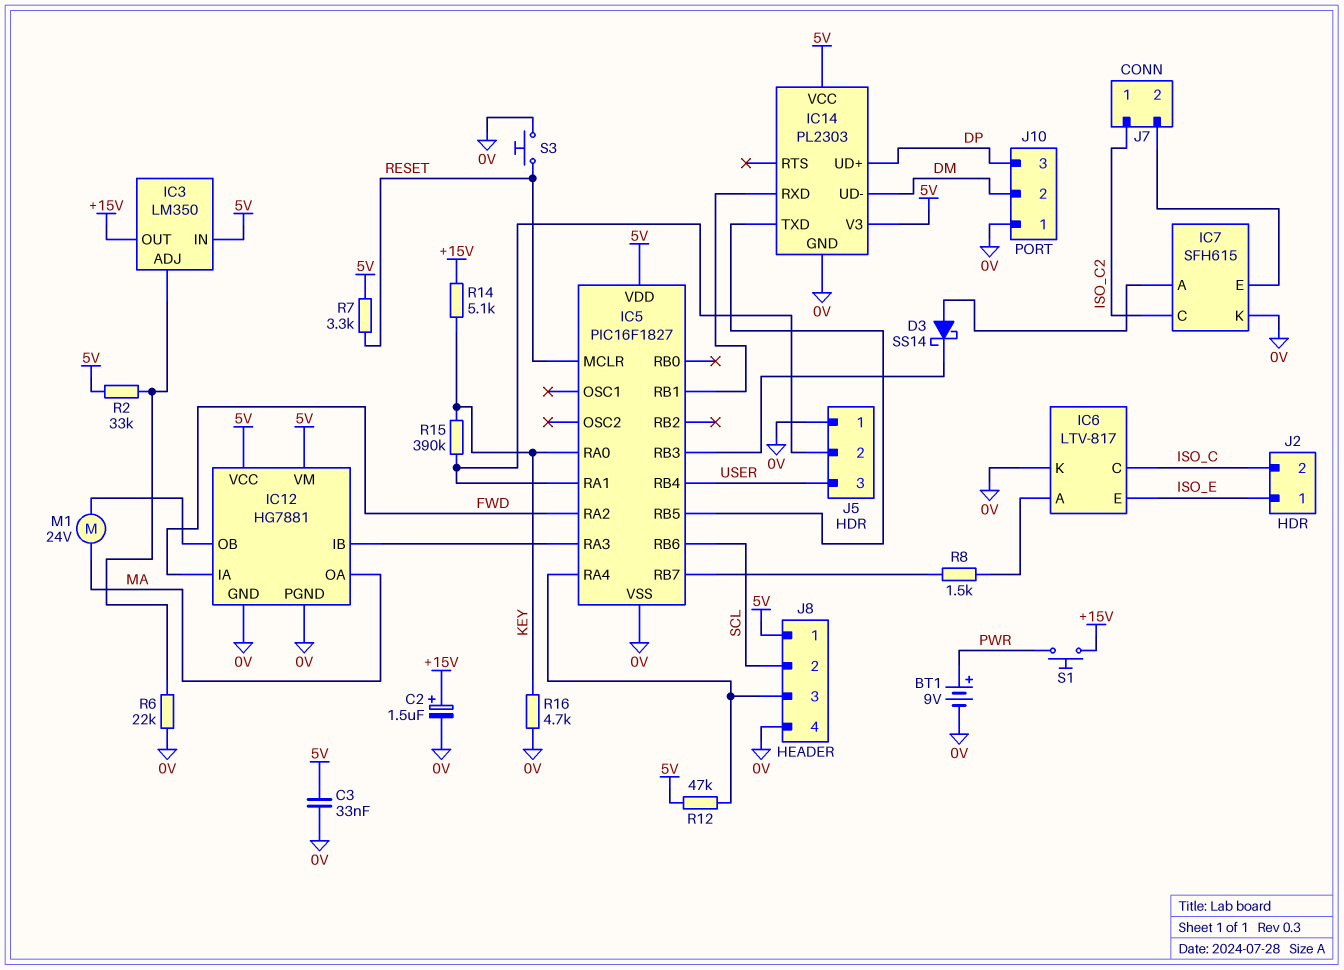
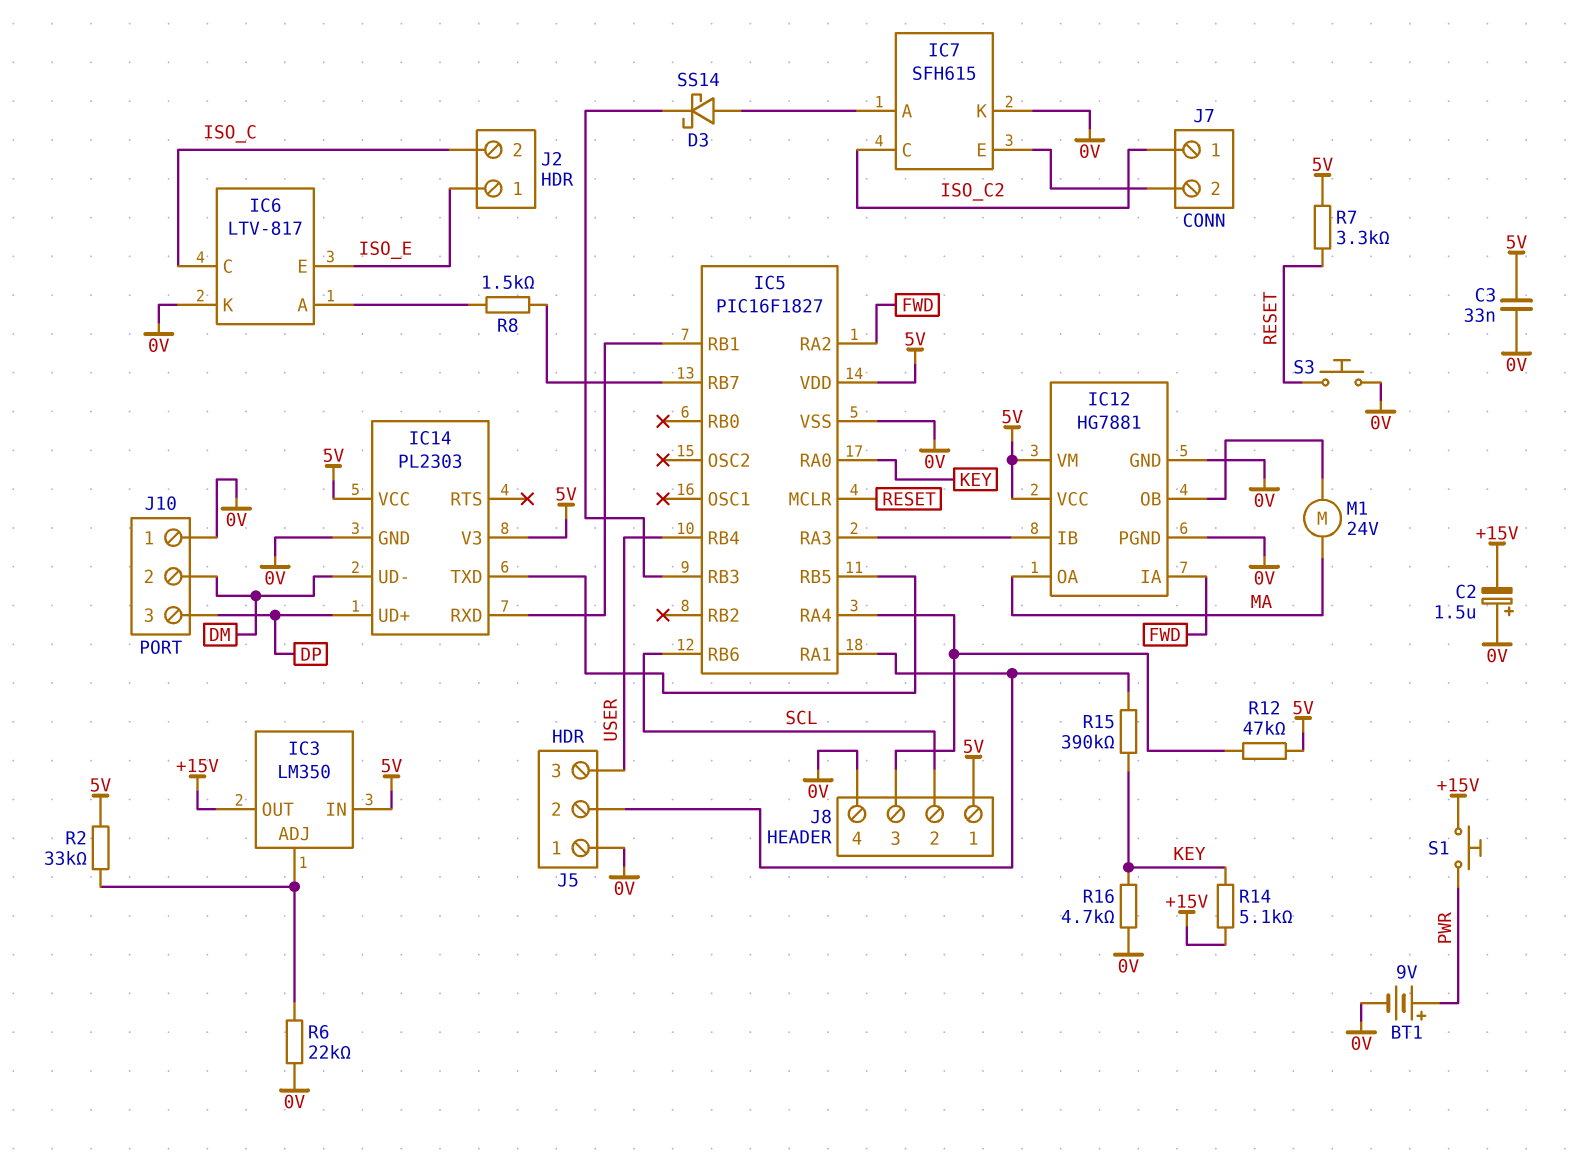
C2: 1.5uF (plus +15V, minus 0V) -> 1.5uF (plus 0V, minus +15V)

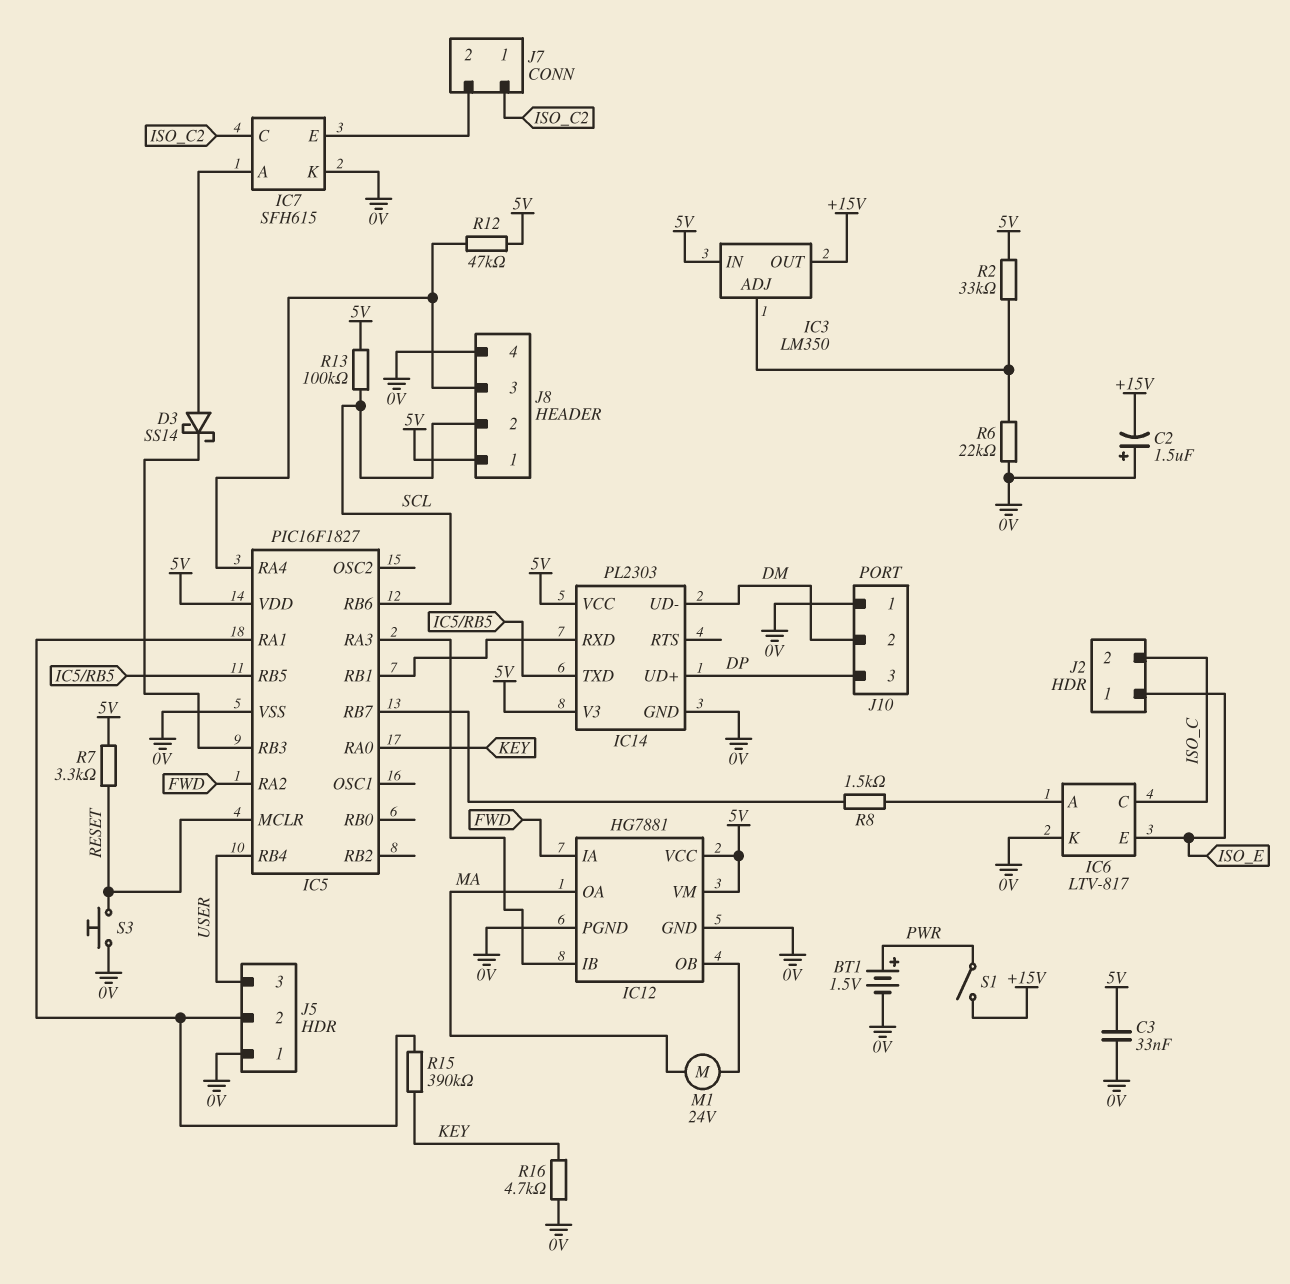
BT1: 9V (plus PWR, minus 0V) -> 1.5V (plus PWR, minus 0V)
R13: none -> 100k (5V, SCL)
R14: 5.1k (+15V, KEY) -> none
S1: button (+15V, PWR) -> switch (+15V, PWR)

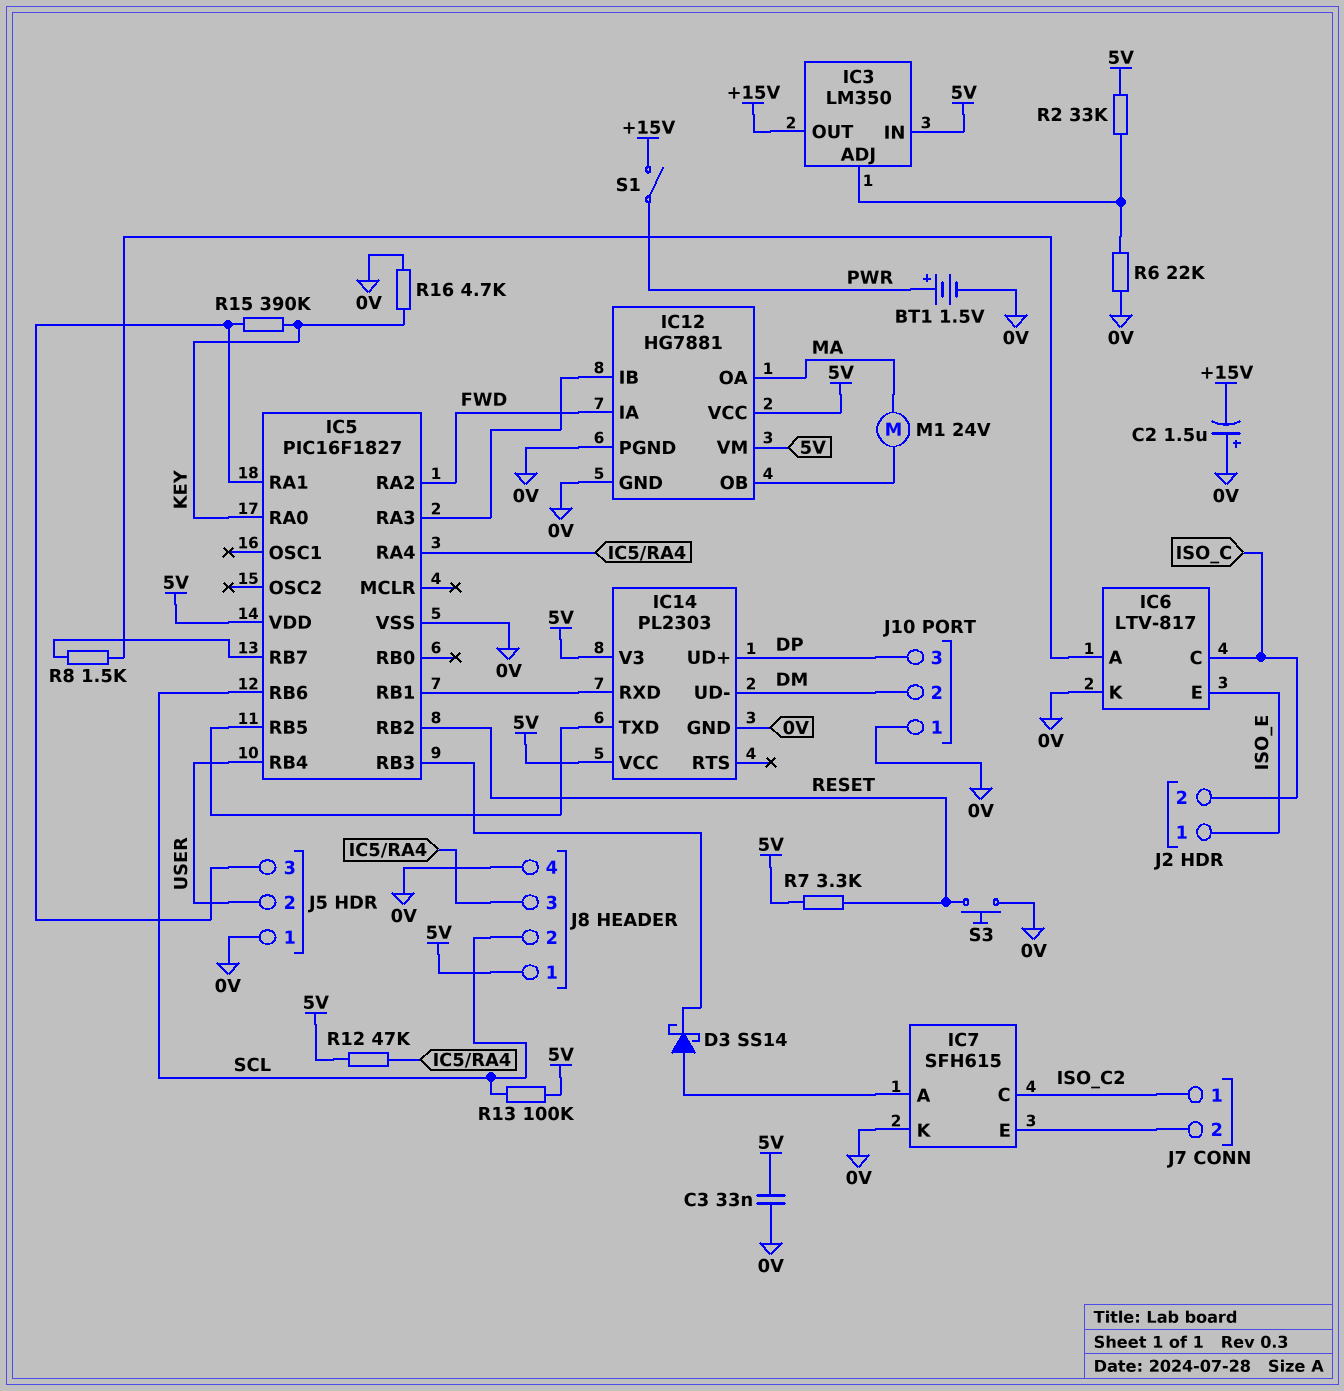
IC5 pin MCLR: RESET -> none
IC5 pin RB2: none -> RESET
J5 pin 2: IC5/RA1 -> USER
J5 pin 3: USER -> IC5/RA1

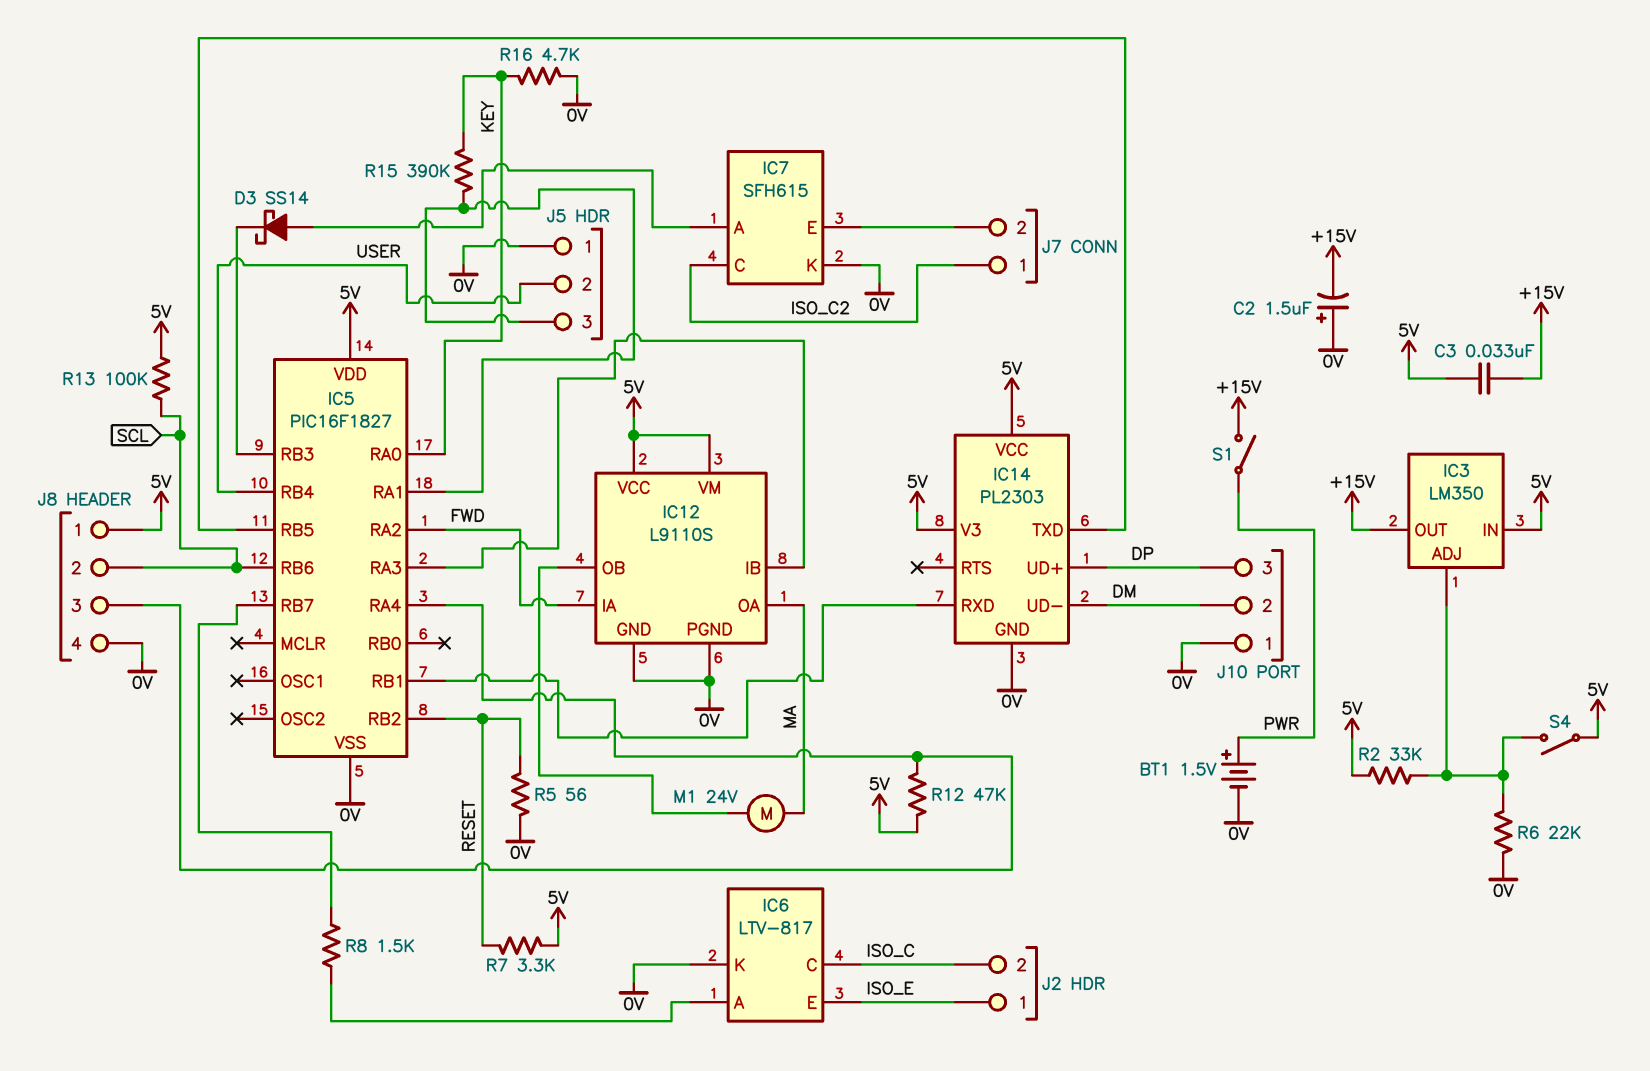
C3: 33nF (0V, 5V) -> 33nF (+15V, 5V)
IC12: HG7881 -> L9110S
R5: none -> 56 (0V, RESET)
S3: button (0V, RESET) -> none
S4: none -> switch (5V, IC3/ADJ)

